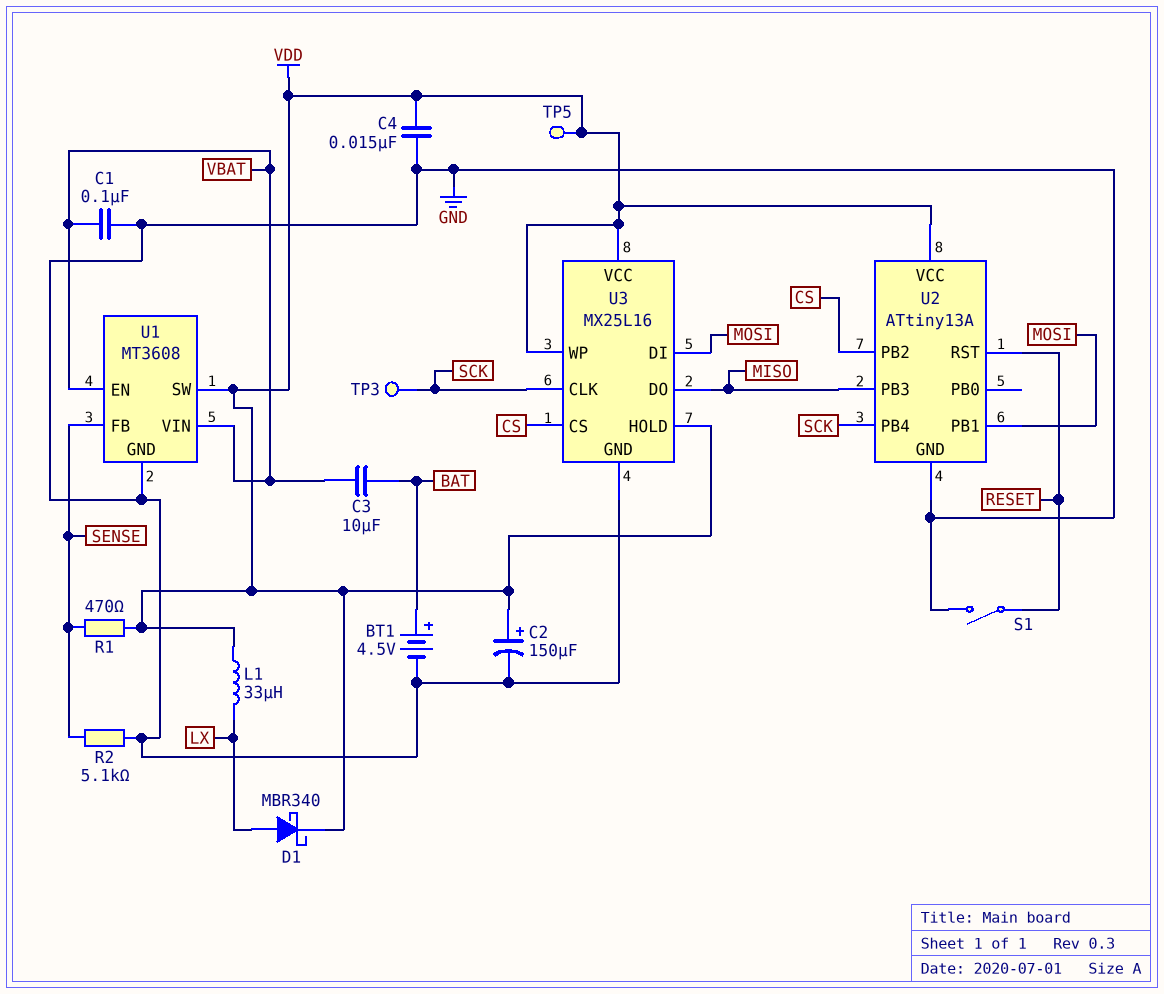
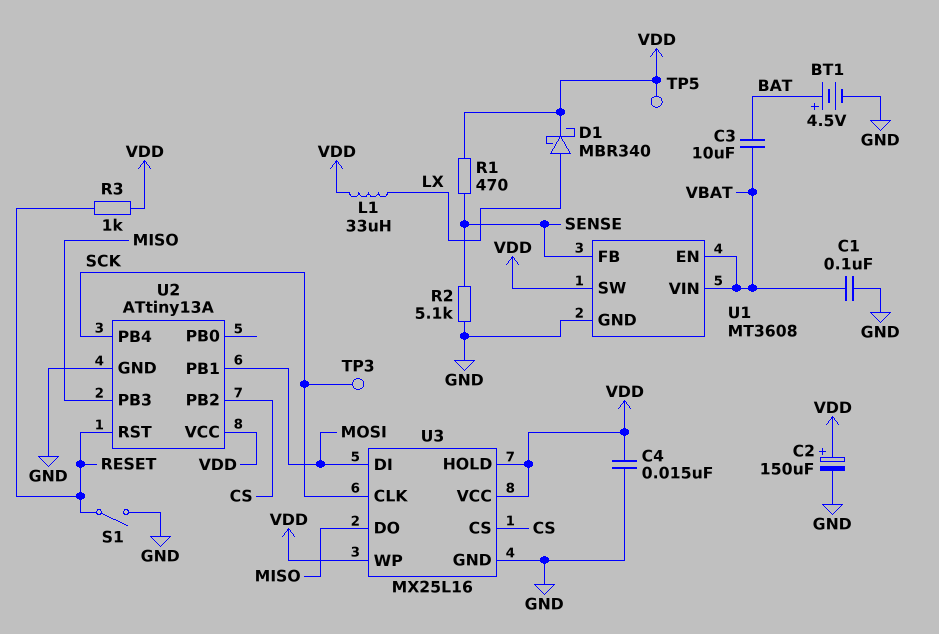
R3: none -> 1k (RESET, VDD)

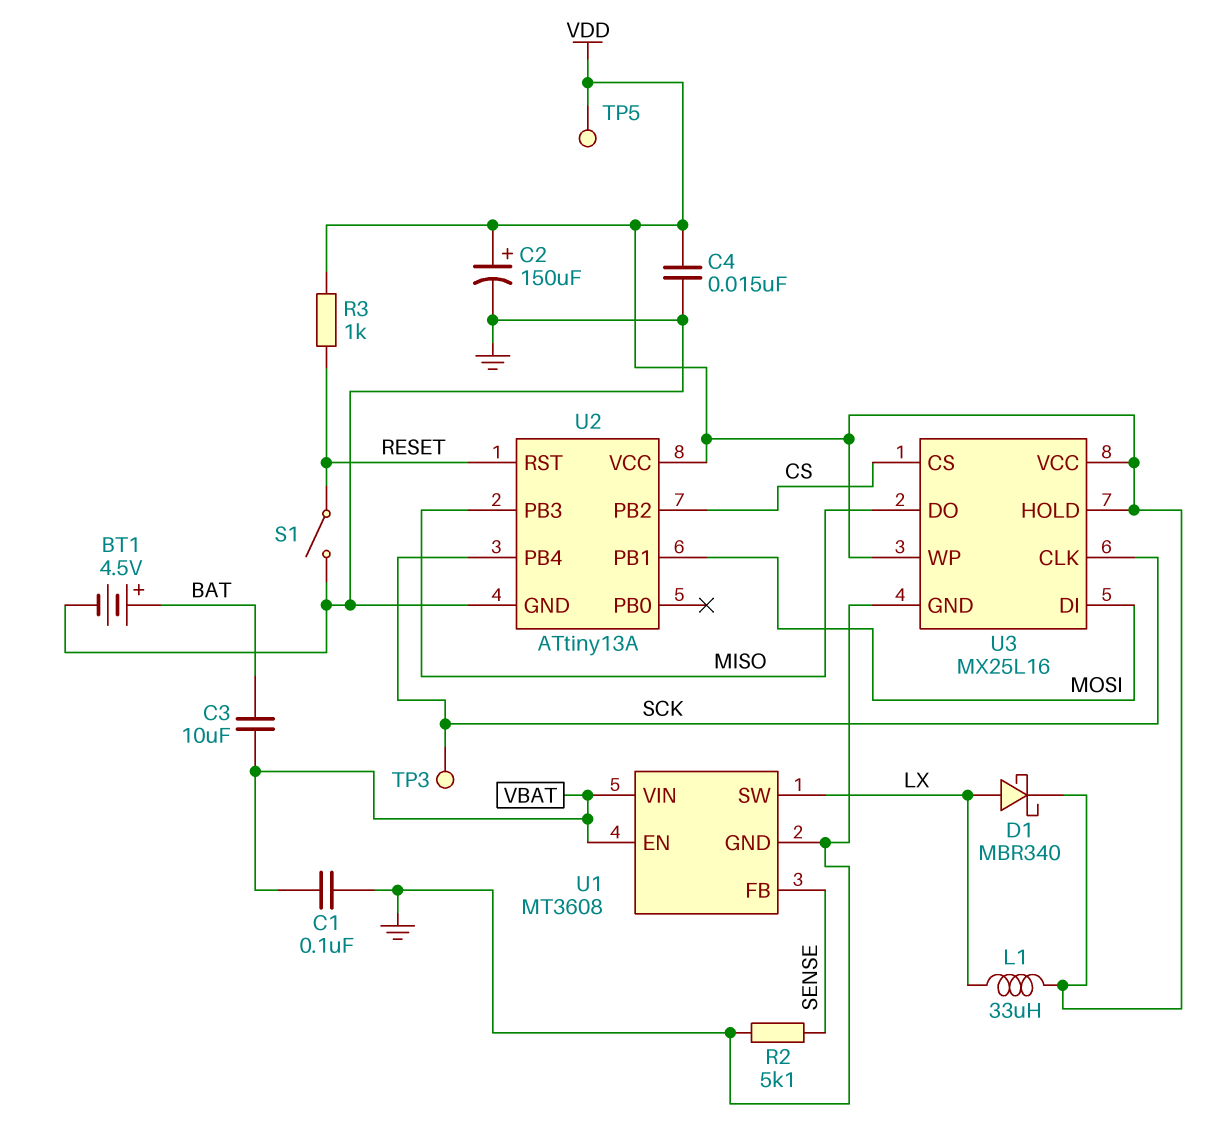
R1: 470 (SENSE, VDD) -> none
U1 pin SW: VDD -> LX

